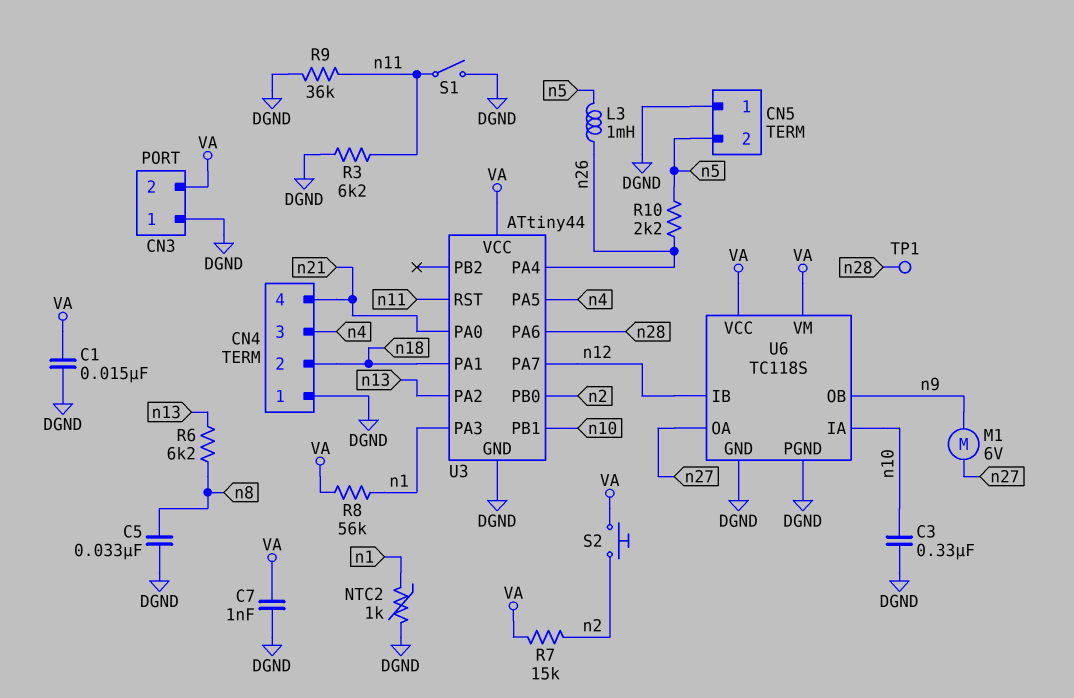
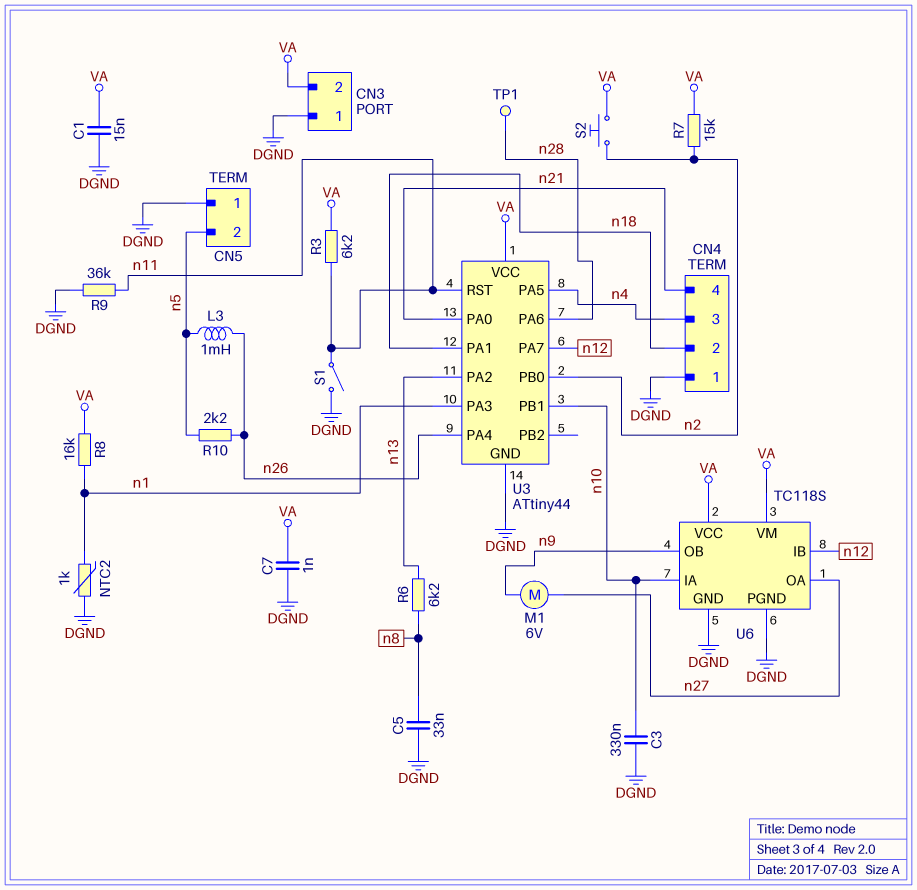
R3: 6.2k (DGND, n11) -> 6.2k (VA, n11)
R8: 56k (VA, n1) -> 16k (VA, n1)

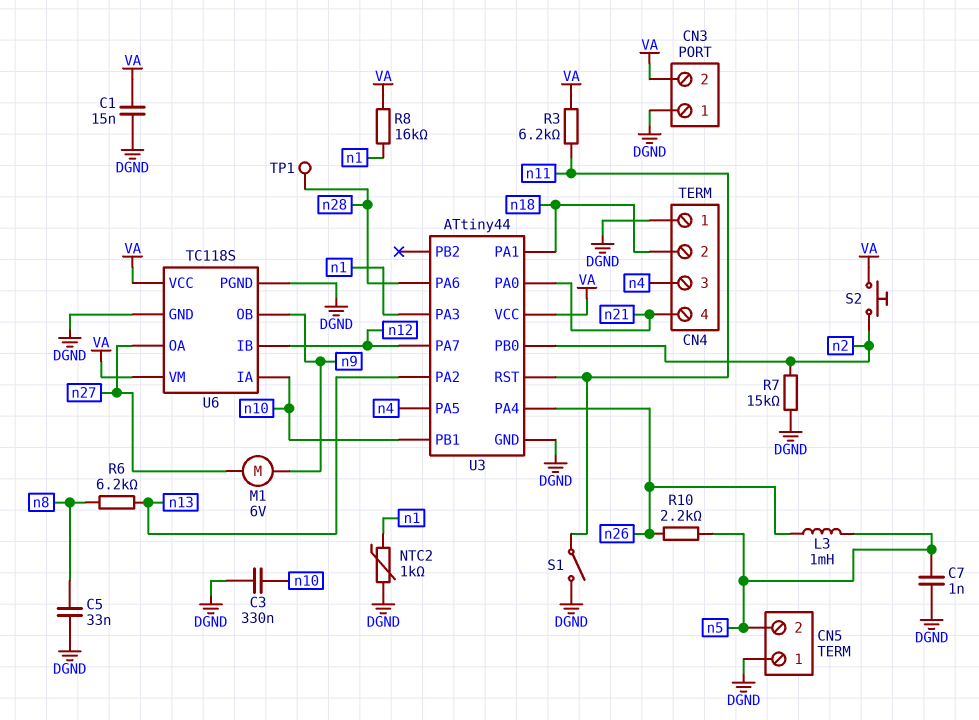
C7: 1nF (DGND, VA) -> 1nF (DGND, n5)
R7: 15k (VA, n2) -> 15k (DGND, n2)
R9: 36k (DGND, n11) -> none

